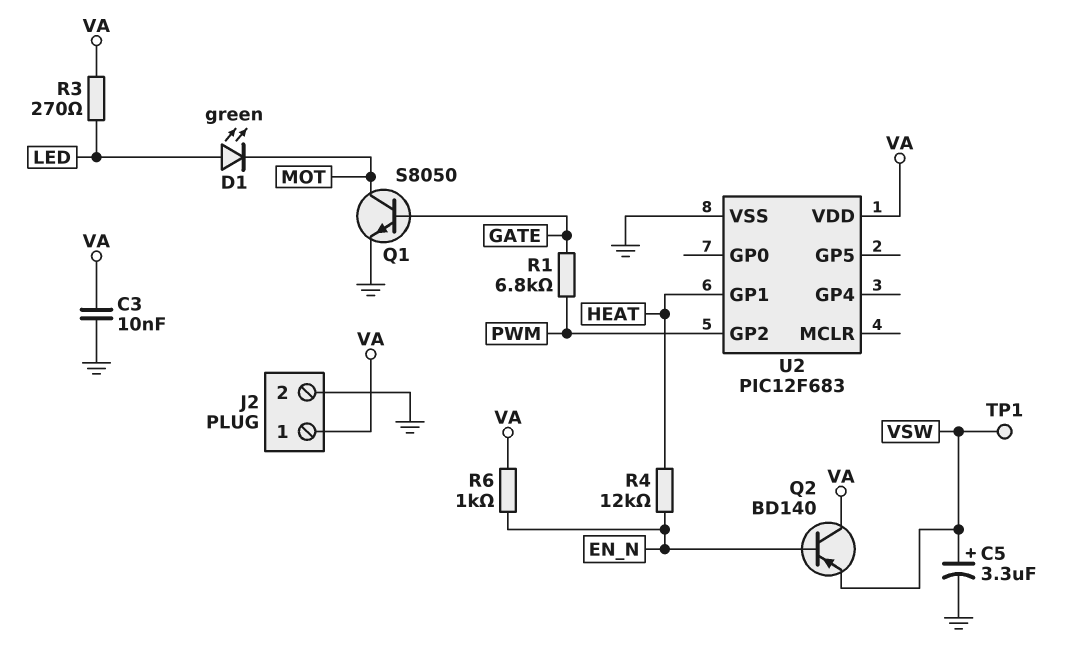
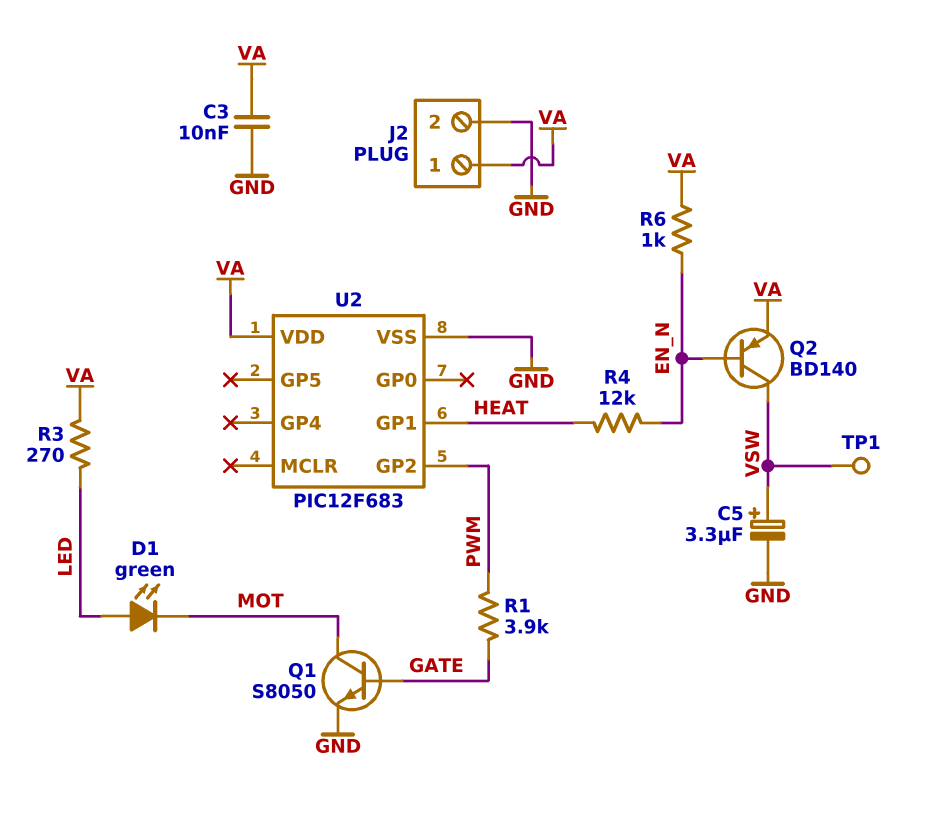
Q2: PNP BD140 (B EN_N, C VA, E VSW) -> PNP BD140 (B EN_N, C VSW, E VA)
R1: 6.8k (GATE, PWM) -> 3.9k (GATE, PWM)

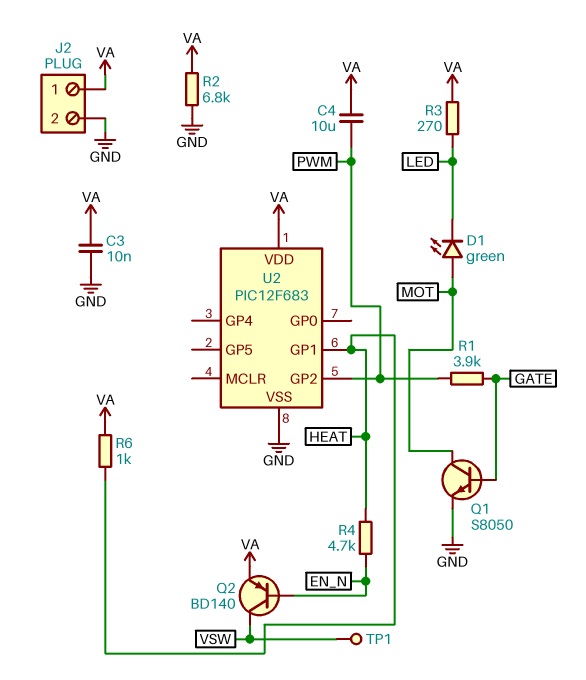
C4: none -> 10uF (PWM, VA)
C5: 3.3uF (plus VSW, minus GND) -> none
D1: LED green (A LED, K MOT) -> LED green (A MOT, K LED)
R2: none -> 6.8k (GND, VA)
R4: 12k (EN_N, HEAT) -> 4.7k (EN_N, HEAT)
R6: 1k (EN_N, VA) -> 1k (HEAT, VA)

